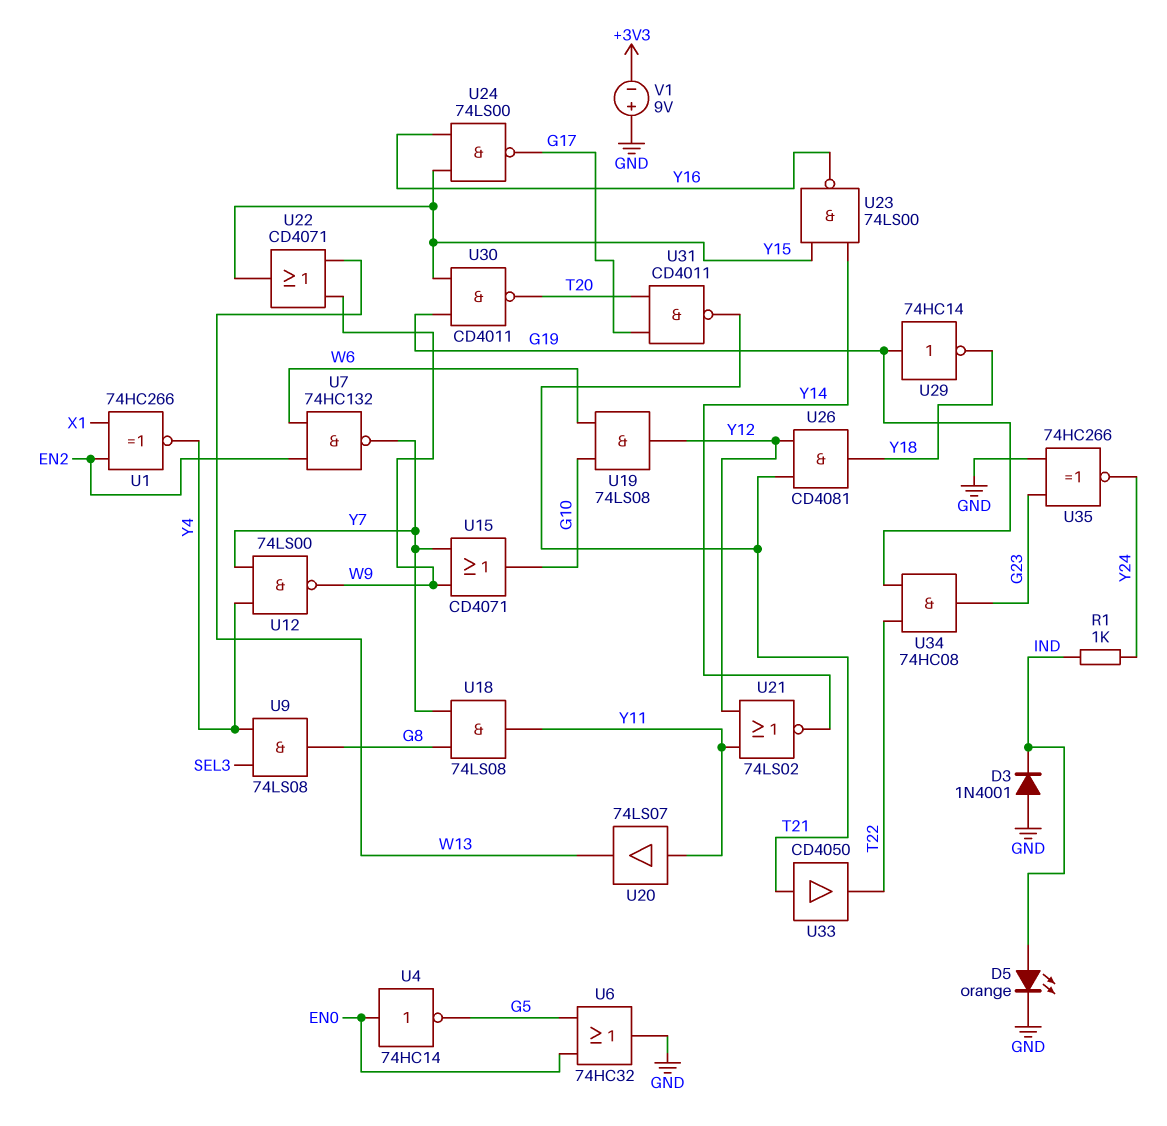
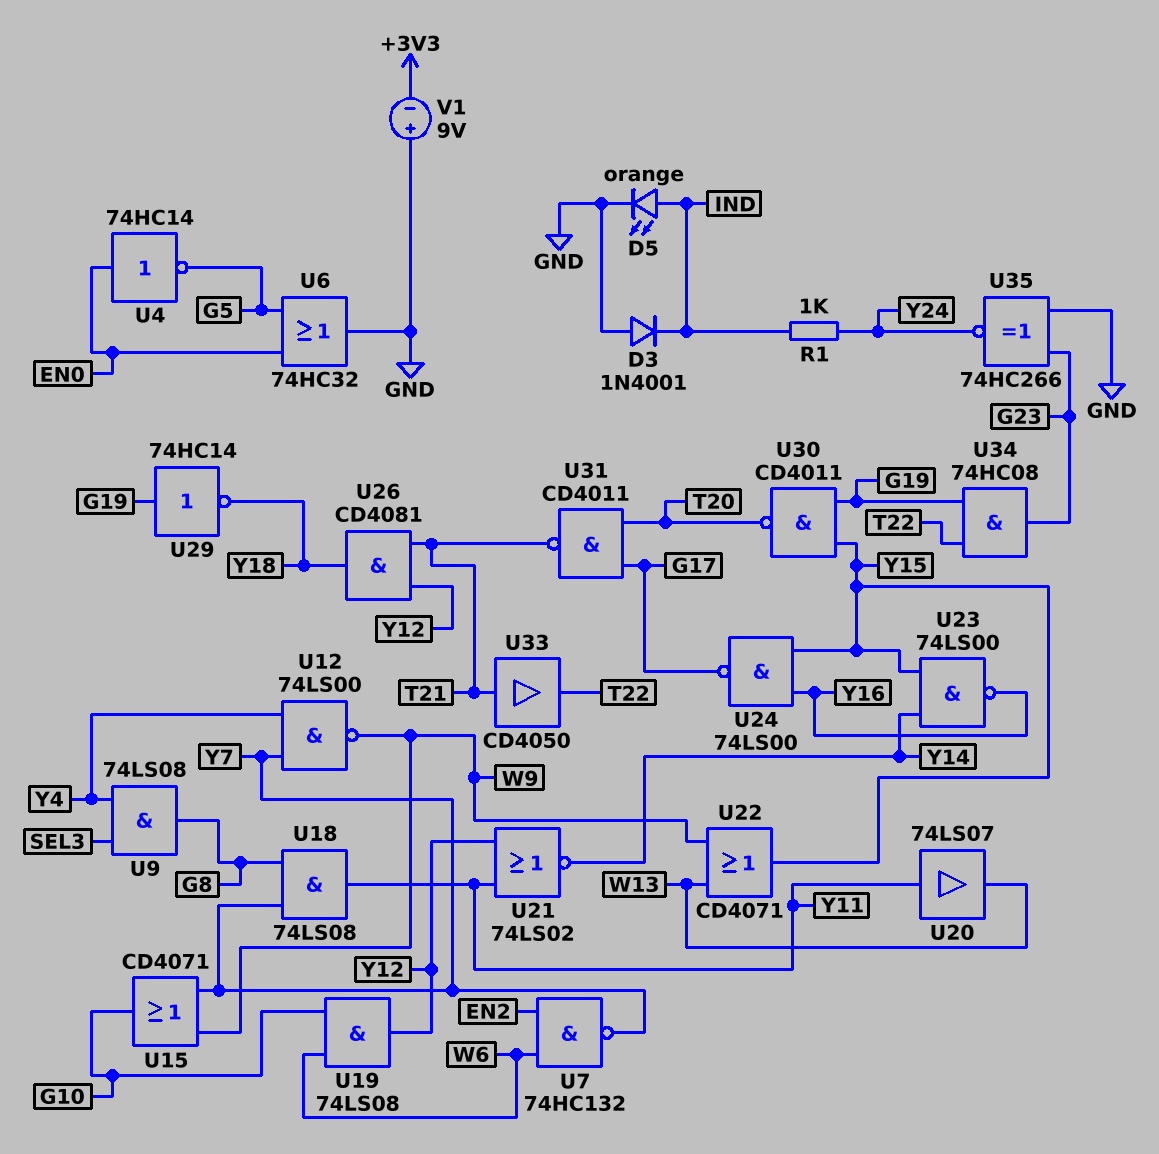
U1: XNOR 74HC266 (in EN2, in X1, out Y4) -> none

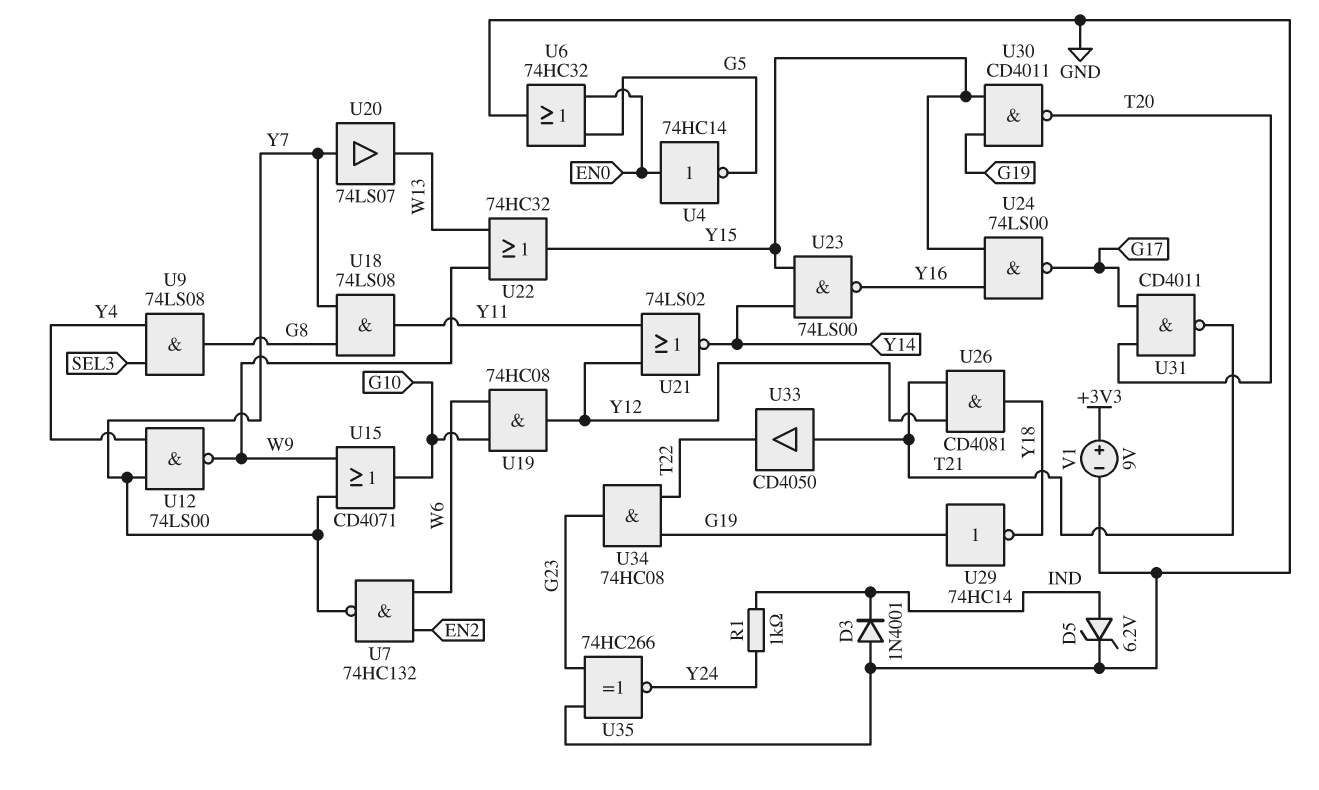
D5: LED orange (A IND, K GND) -> zener 6.2V (A IND, K GND)
U19: AND 74LS08 (in G10, in W6, out Y12) -> AND 74HC08 (in G10, in W6, out Y12)
U20: buffer 74LS07 (in Y11, out W13) -> buffer 74LS07 (in Y7, out W13)
U22: OR CD4071 (in W9, in W13, out Y15) -> OR 74HC32 (in W9, in W13, out Y15)
V1: 9V (plus GND, minus +3V3) -> 9V (plus +3V3, minus GND)

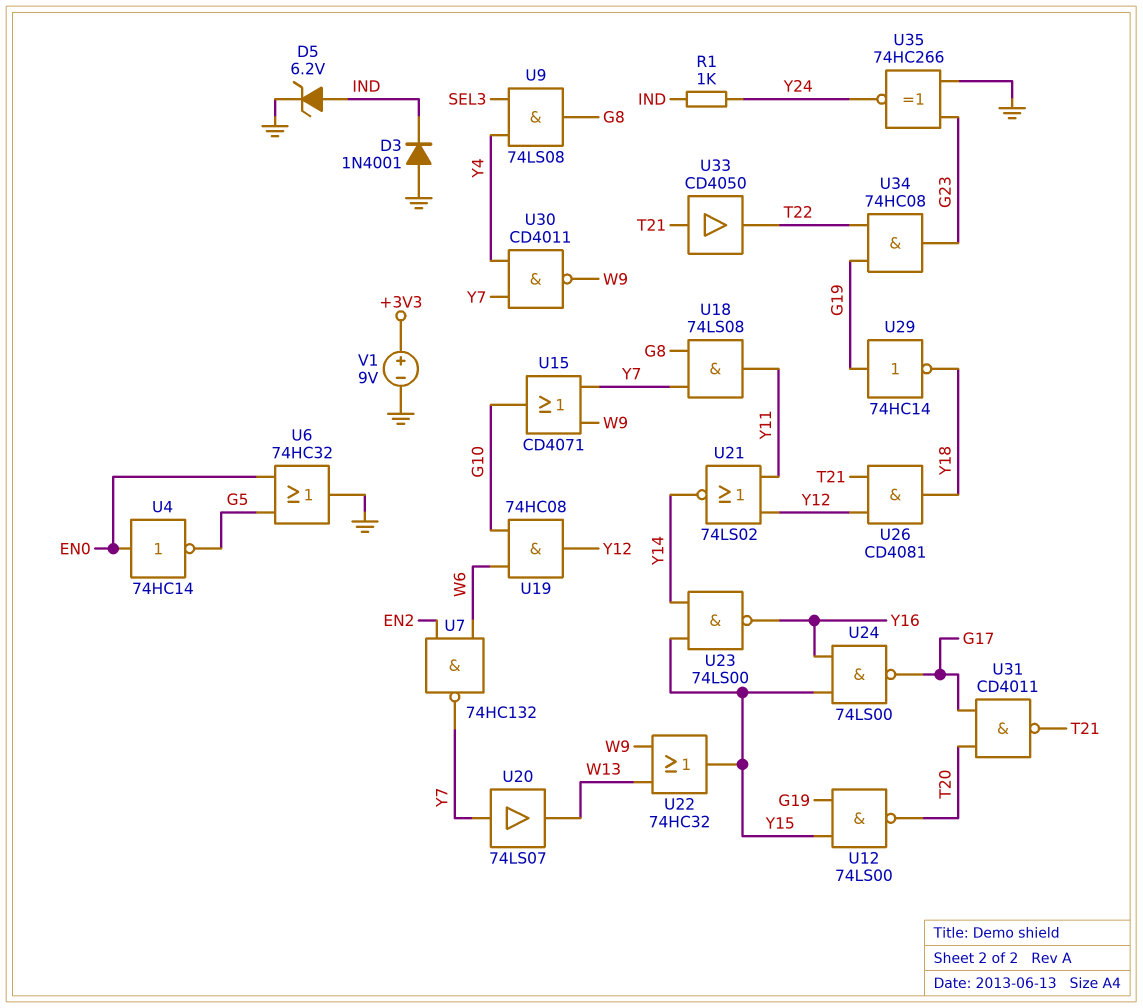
U12: NAND 74LS00 (in Y4, in Y7, out W9) -> NAND 74LS00 (in G19, in Y15, out T20)
U30: NAND CD4011 (in G19, in Y15, out T20) -> NAND CD4011 (in Y4, in Y7, out W9)

